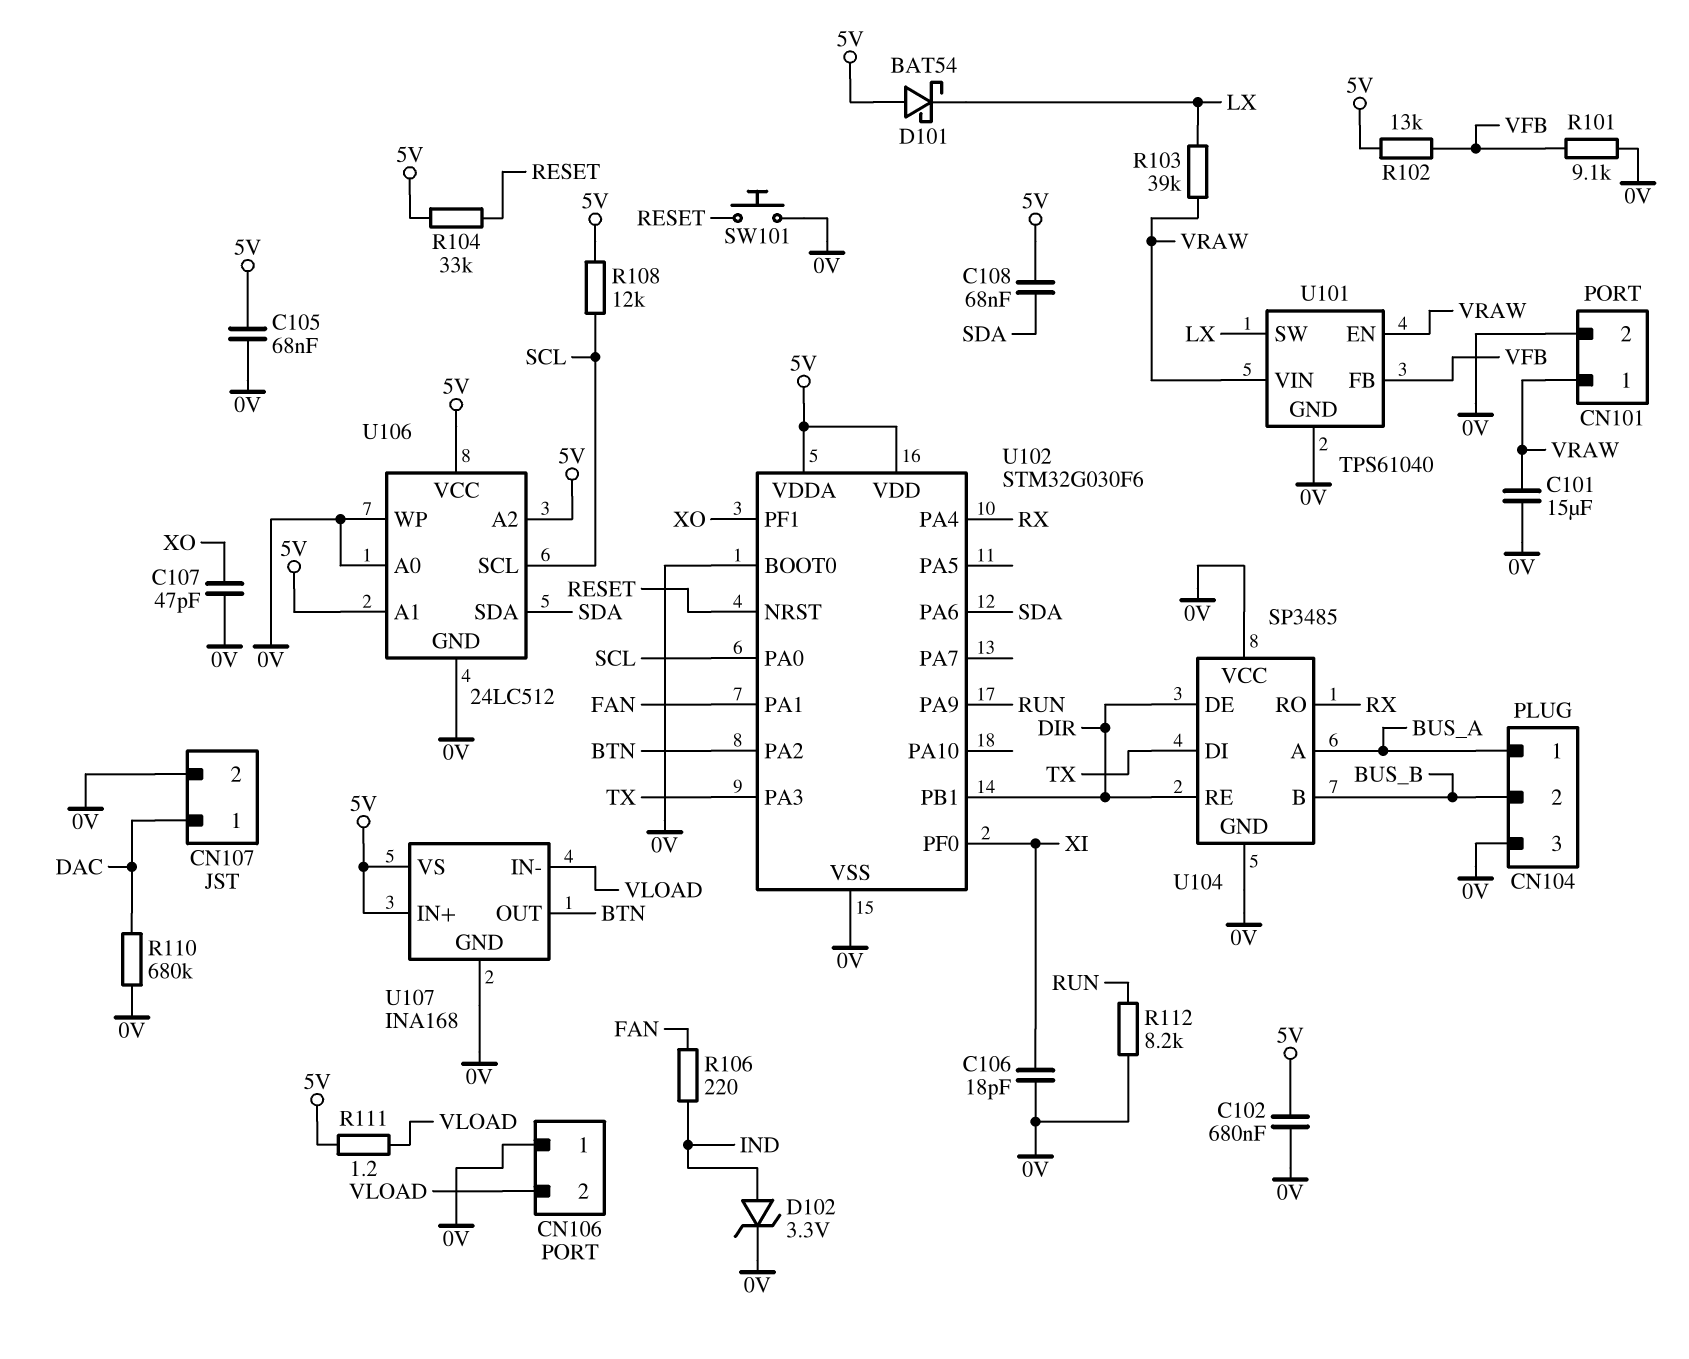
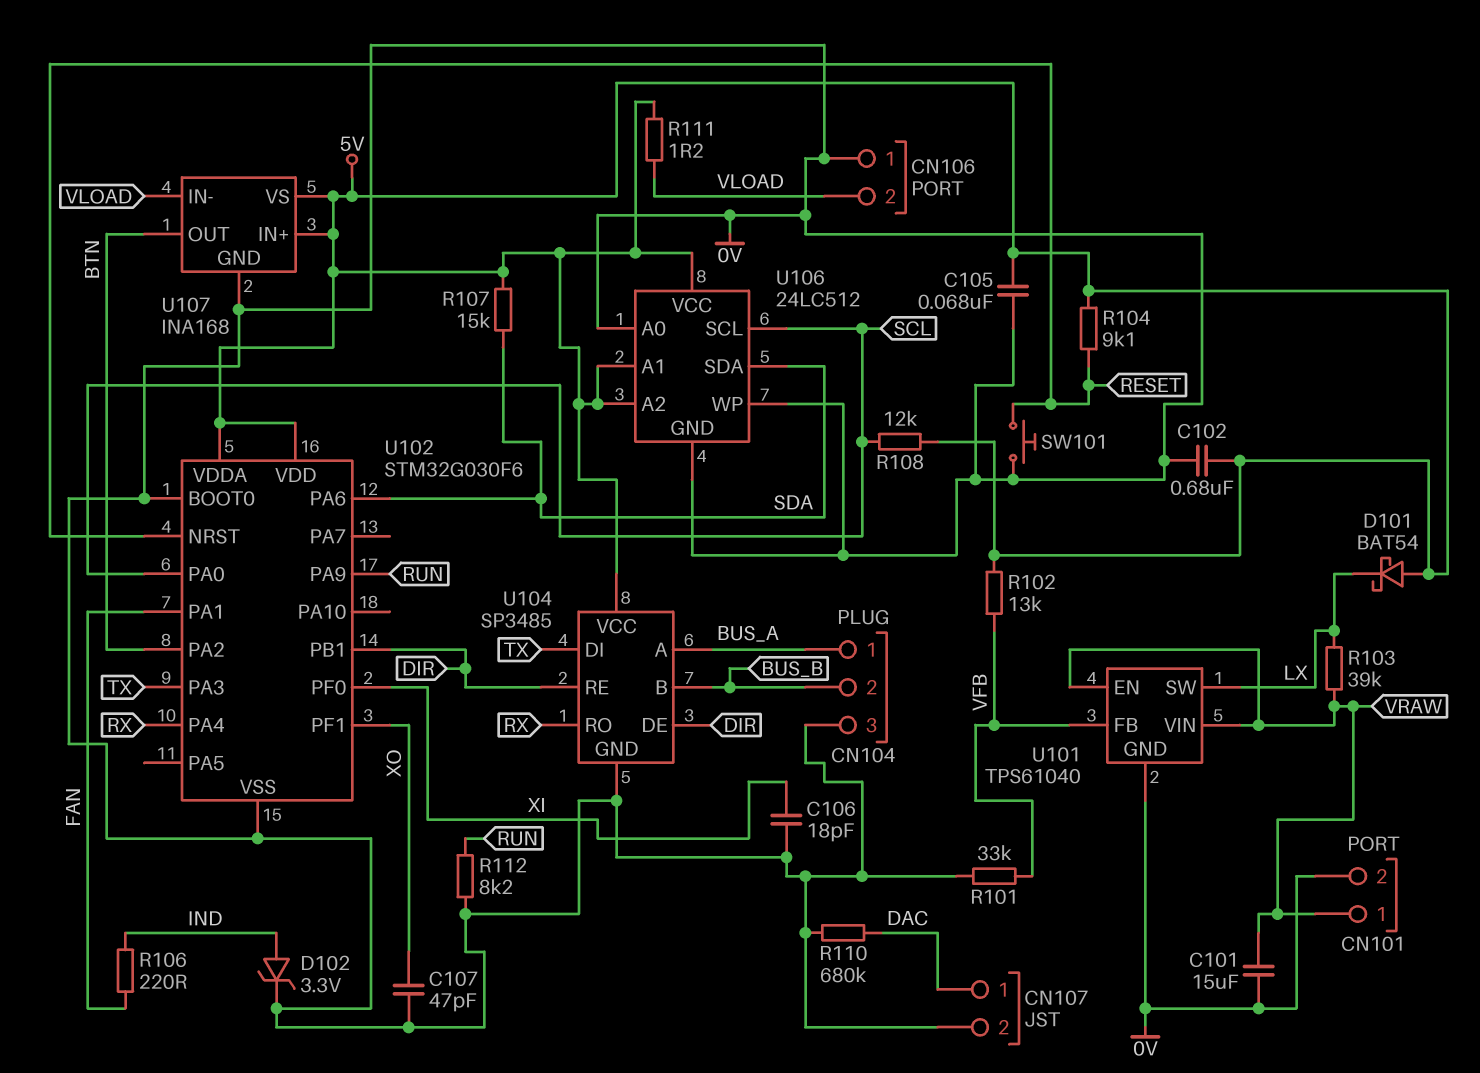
C108: 68nF (5V, SDA) -> none
R101: 9.1k (0V, VFB) -> 33k (0V, VFB)
R104: 33k (5V, RESET) -> 9.1k (5V, RESET)
R107: none -> 15k (5V, SDA)
U104 pin VCC: 0V -> 5V

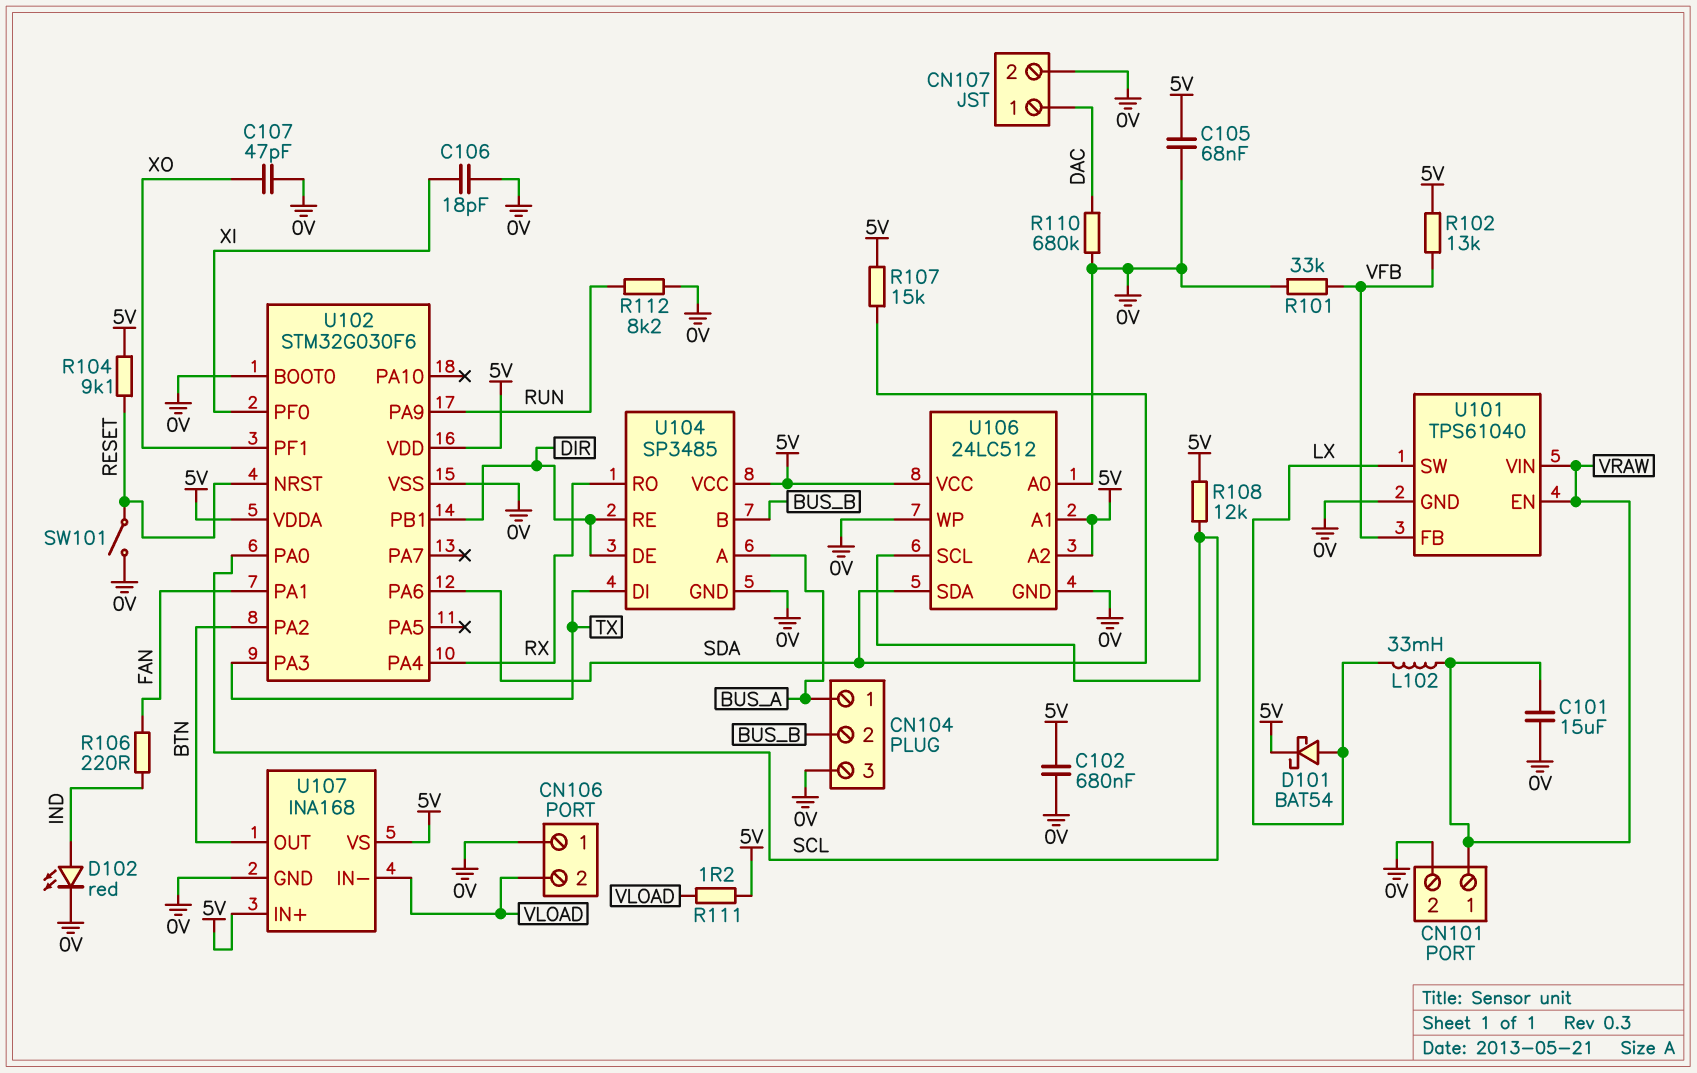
D101: schottky BAT54 (A 5V, K LX) -> schottky BAT54 (A LX, K 5V)
D102: zener 3.3V (A IND, K 0V) -> LED red (A IND, K 0V)
L102: none -> 33mH (LX, VRAW)
R103: 39k (LX, VRAW) -> none
SW101: button (0V, RESET) -> switch (0V, RESET)

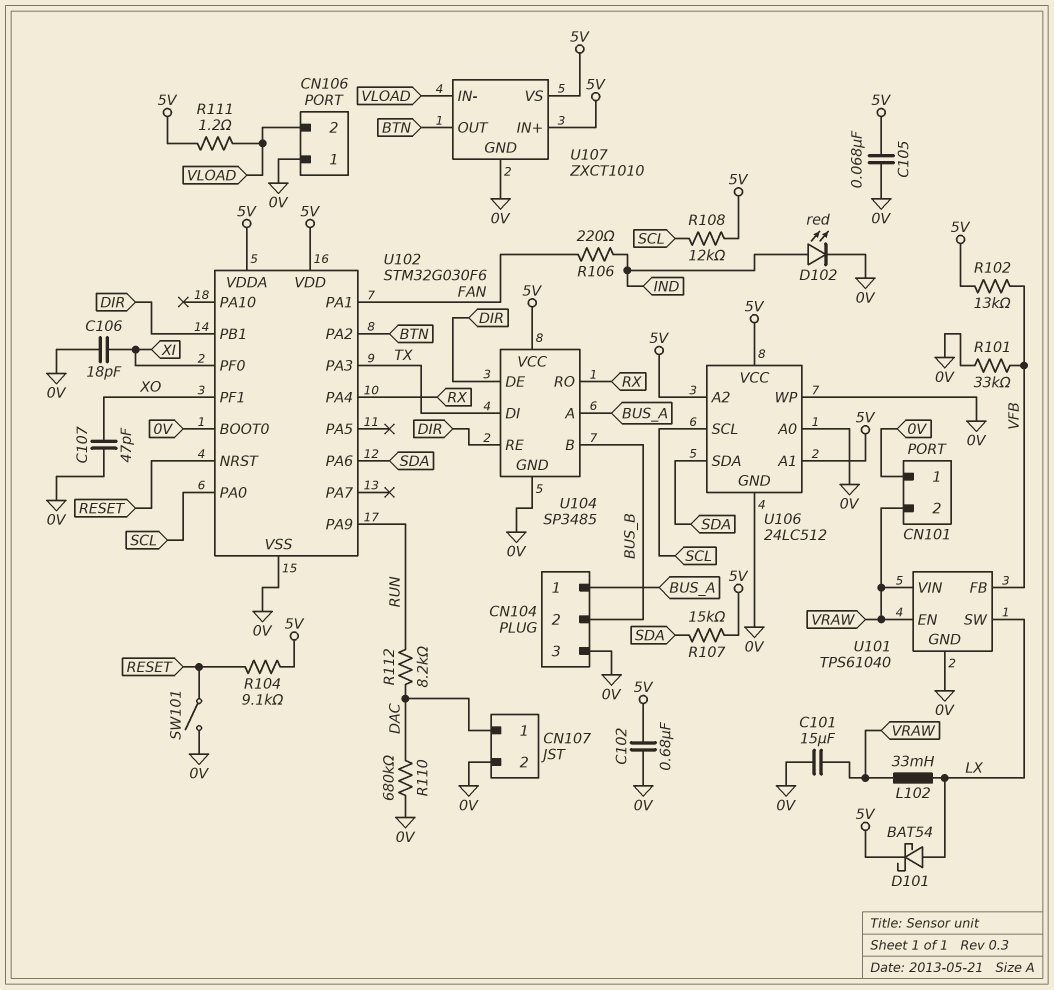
CN101 pin 1: VRAW -> 0V
CN101 pin 2: 0V -> VRAW
R112: 8.2k (0V, RUN) -> 8.2k (DAC, RUN)
U107: INA168 -> ZXCT1010

